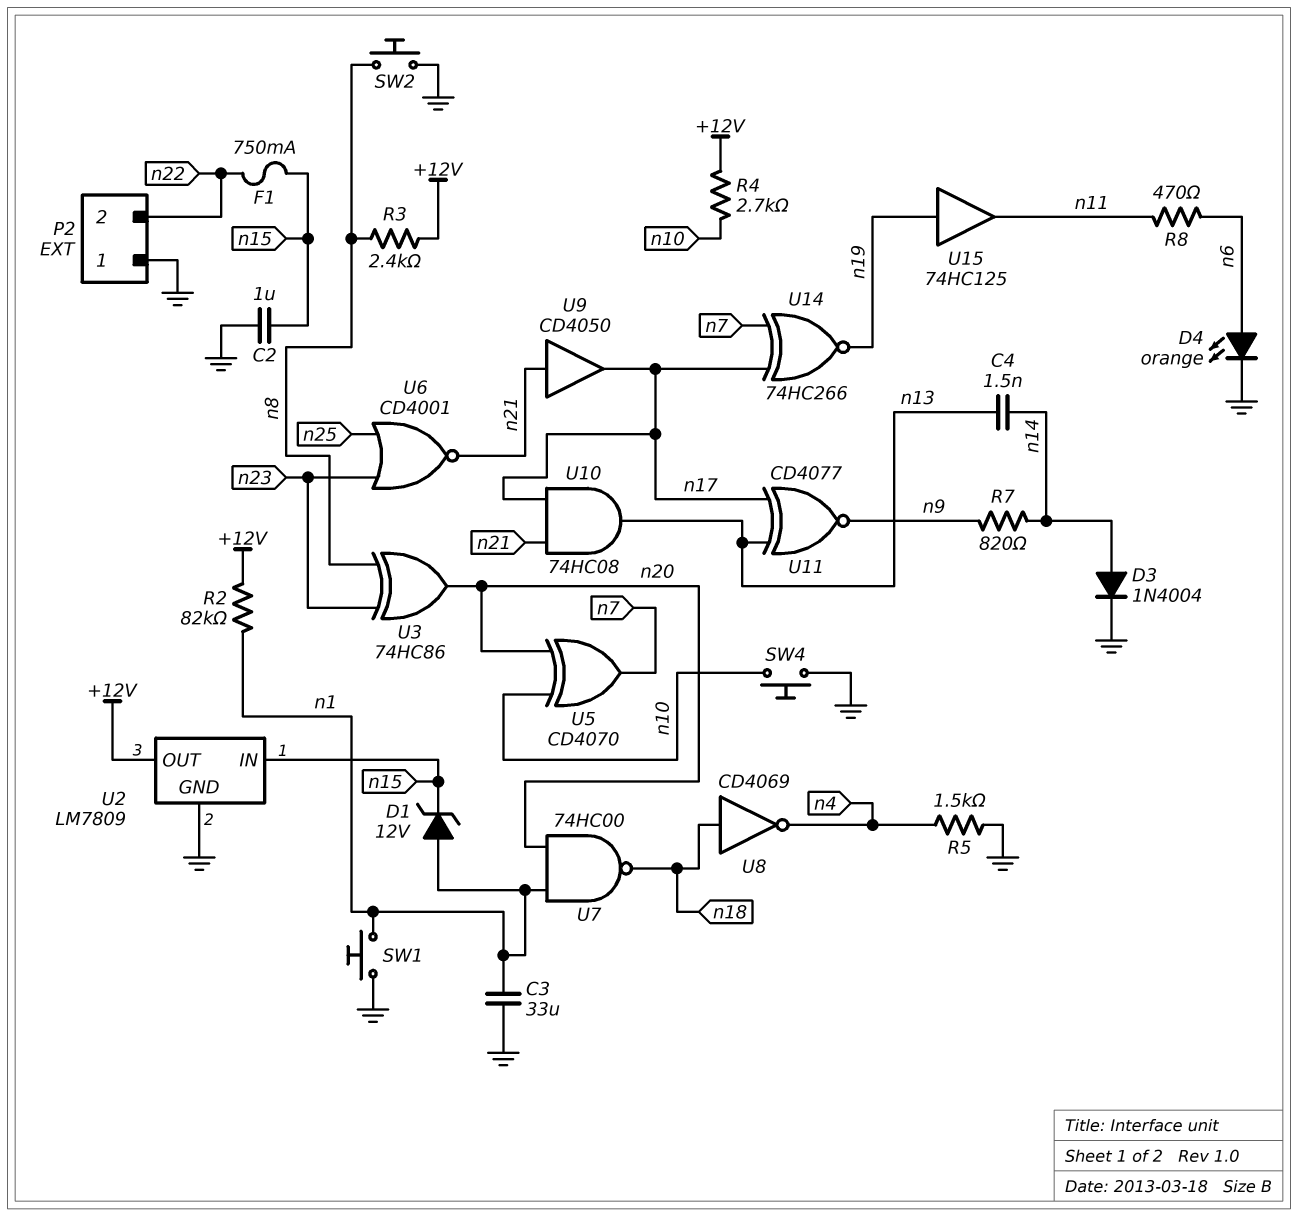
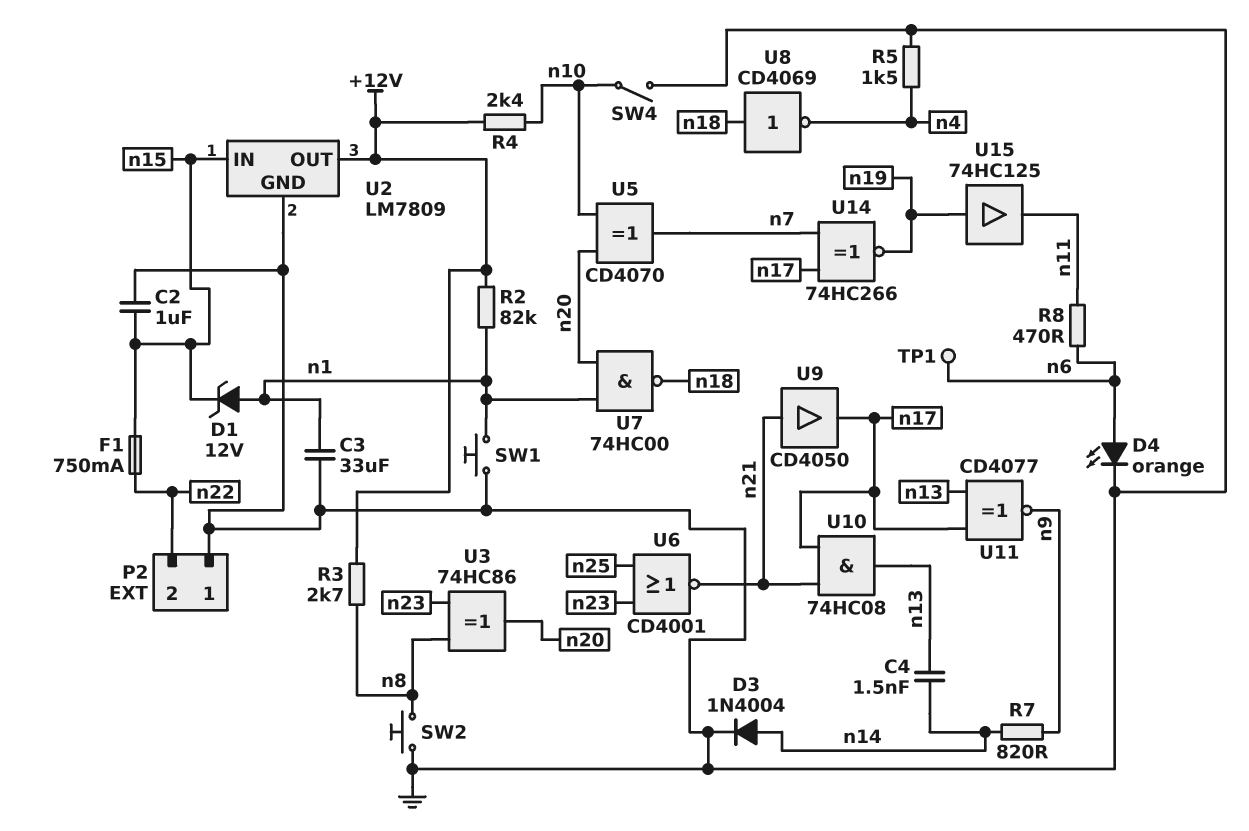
R3: 2.4k (+12V, n8) -> 2.7k (+12V, n8)
R4: 2.7k (+12V, n10) -> 2.4k (+12V, n10)
SW4: button (GND, n10) -> switch (GND, n10)
TP1: none -> test point (n6)

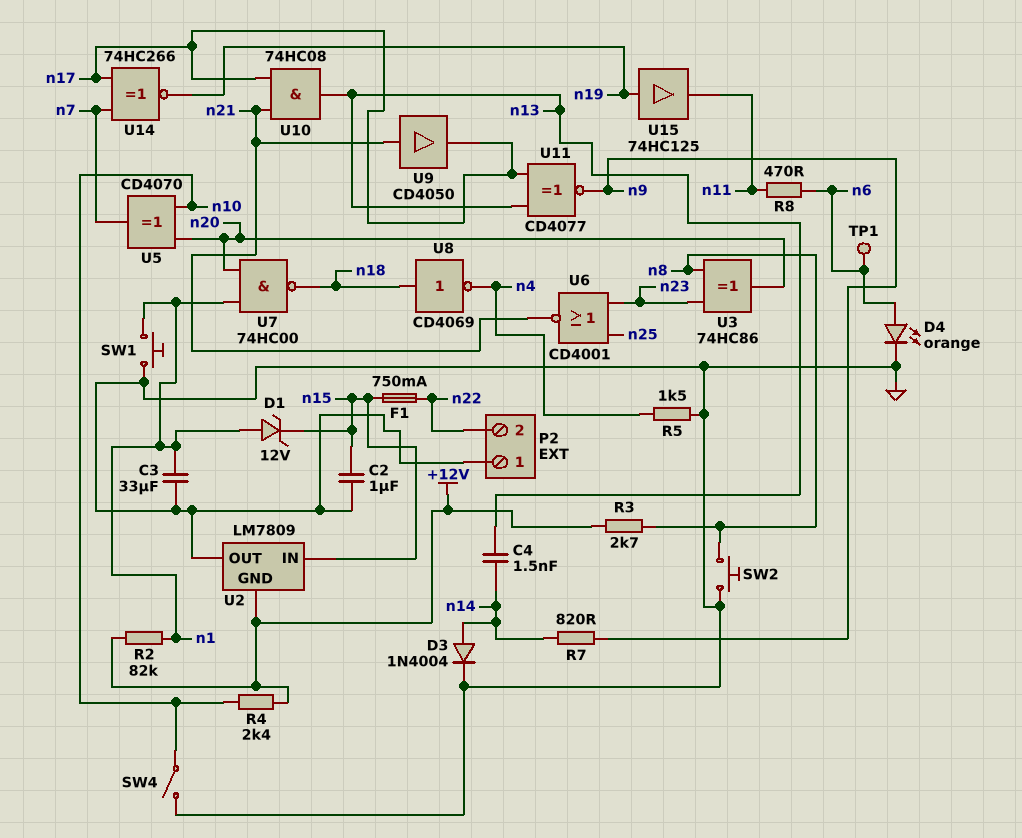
U2 pin GND: GND -> +12V
U2 pin OUT: +12V -> GND

